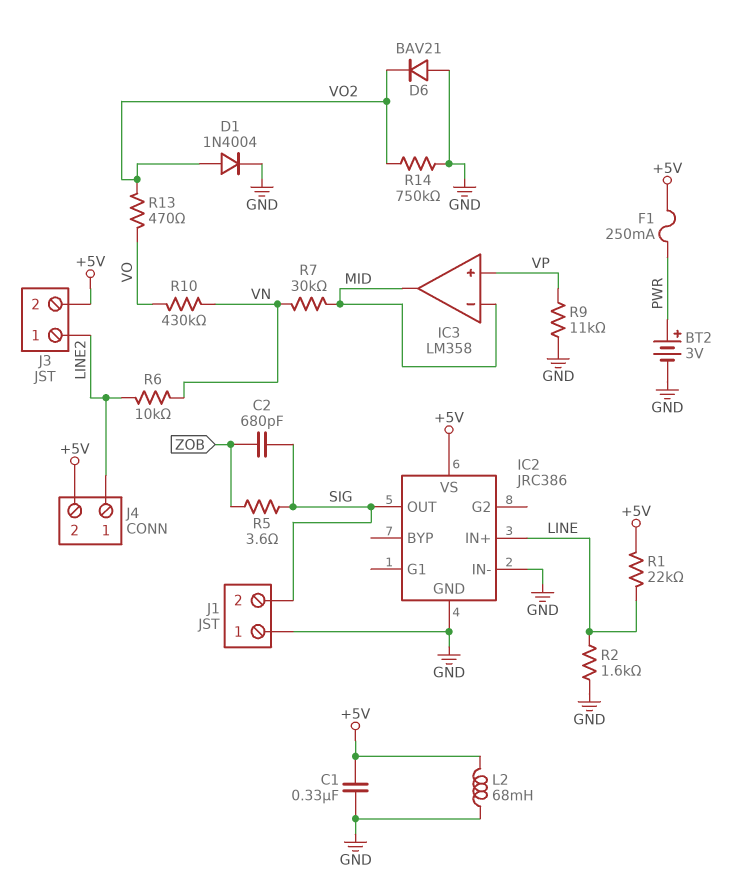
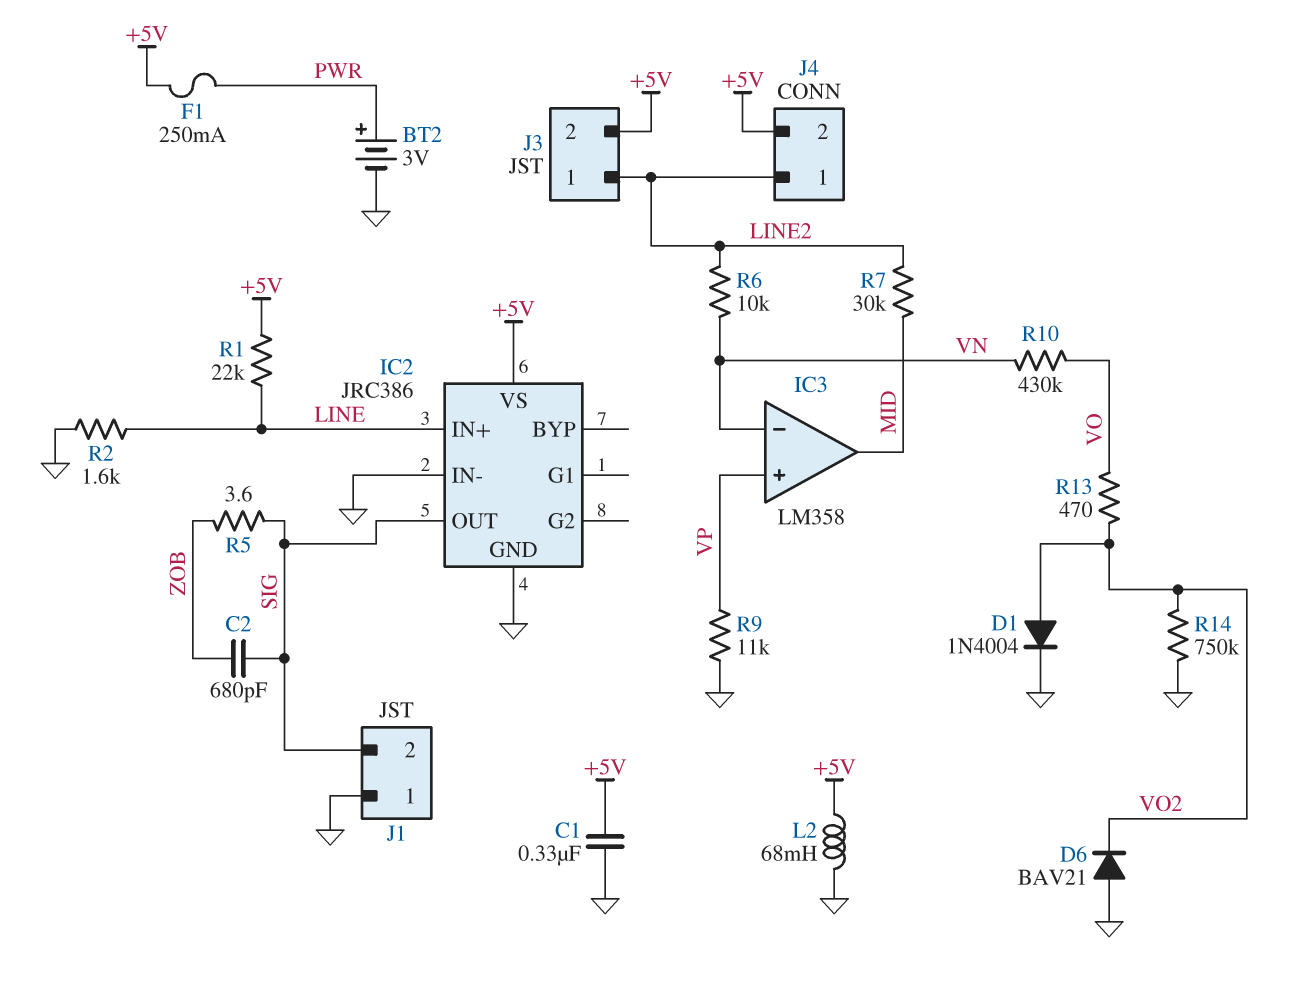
IC3 pin in-: MID -> VN
R7: 30k (MID, VN) -> 30k (LINE2, MID)

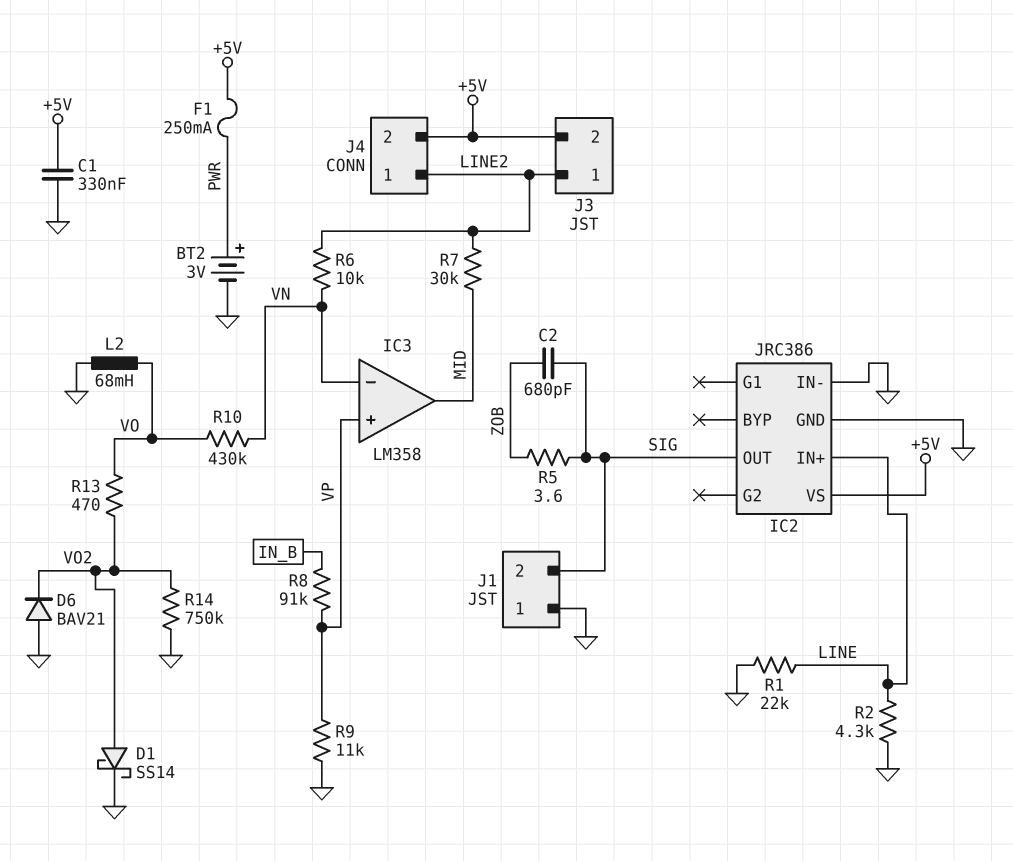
D1: diode 1N4004 (A VO2, K GND) -> schottky SS14 (A VO2, K GND)
L2: 68mH (+5V, GND) -> 68mH (GND, VO)
R1: 22k (+5V, LINE) -> 22k (GND, LINE)
R2: 1.6k (GND, LINE) -> 4.3k (GND, LINE)
R8: none -> 91k (IN_B, VP)

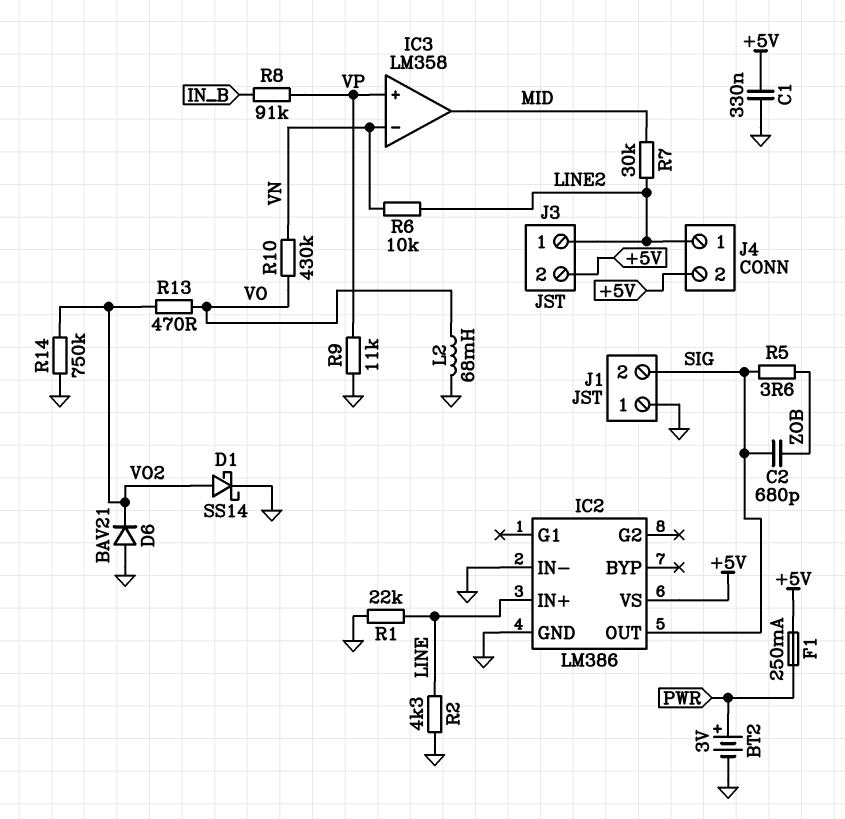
IC2: JRC386 -> LM386

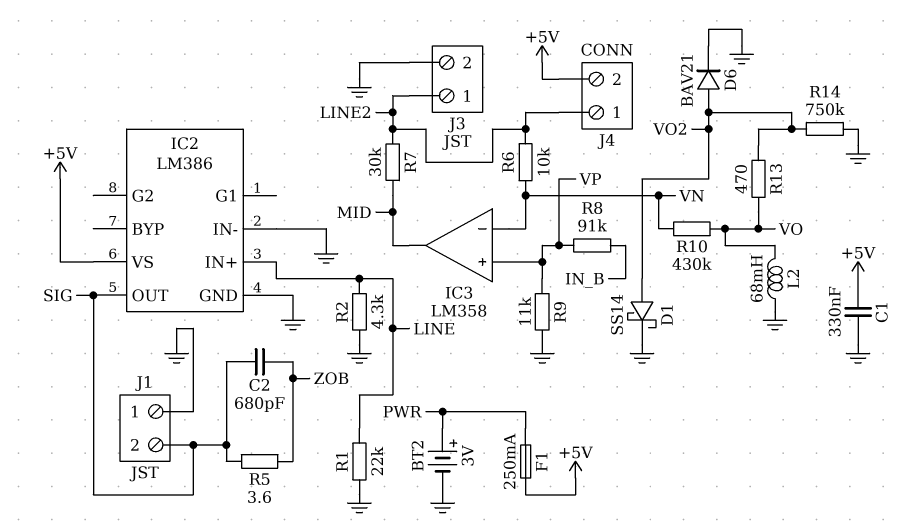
D6: diode BAV21 (A GND, K VO2) -> diode BAV21 (A VO2, K GND)
J3 pin 2: +5V -> GND

